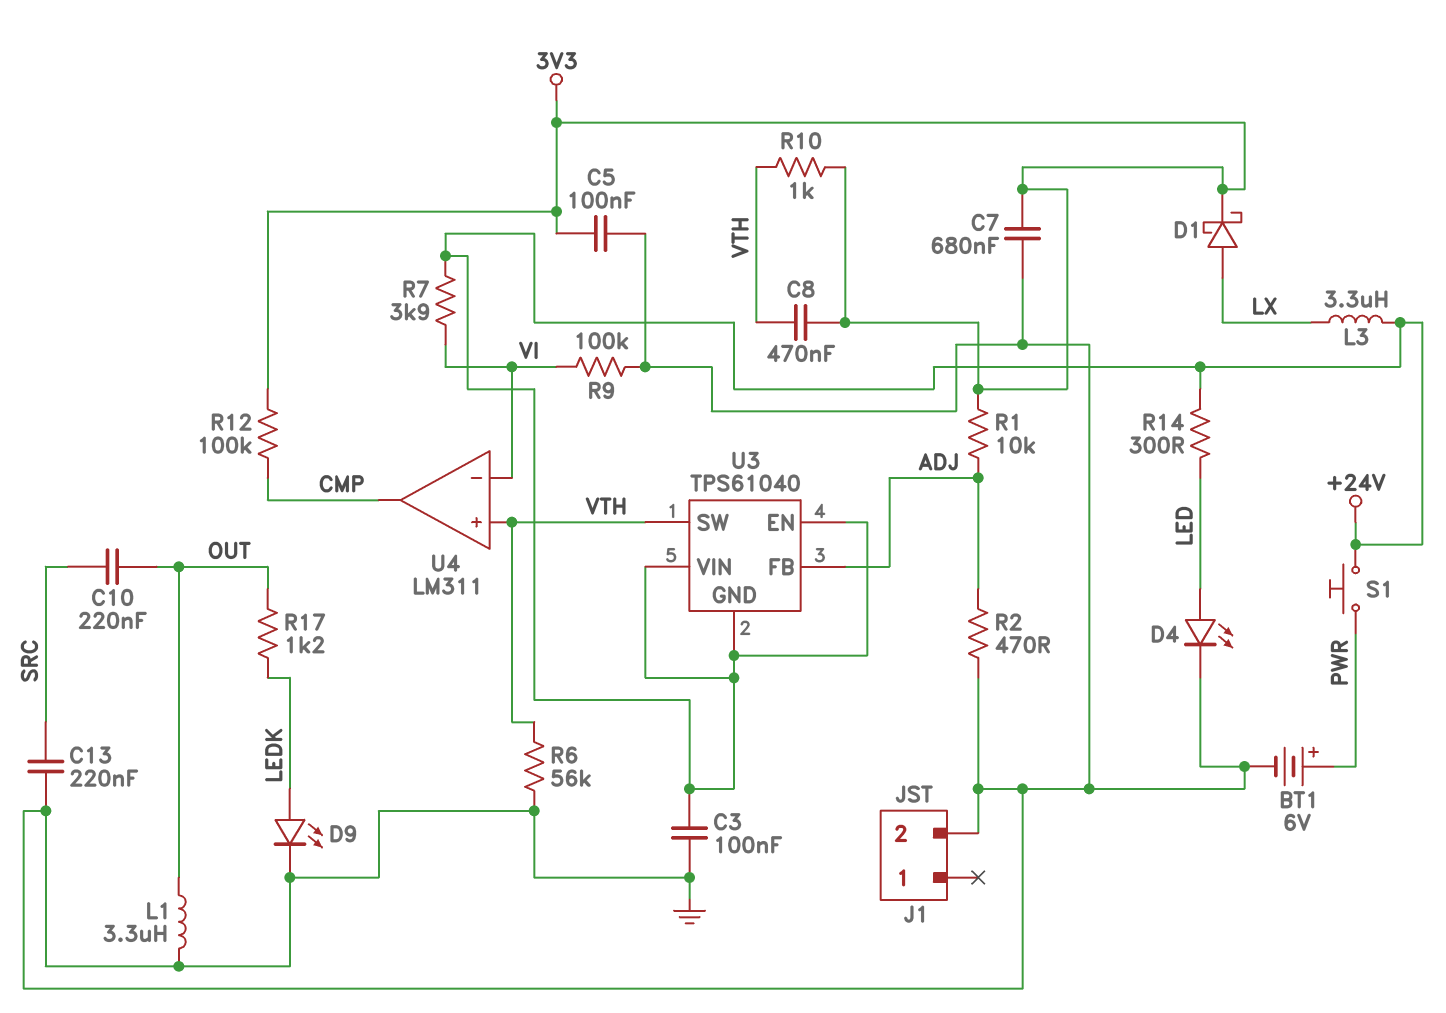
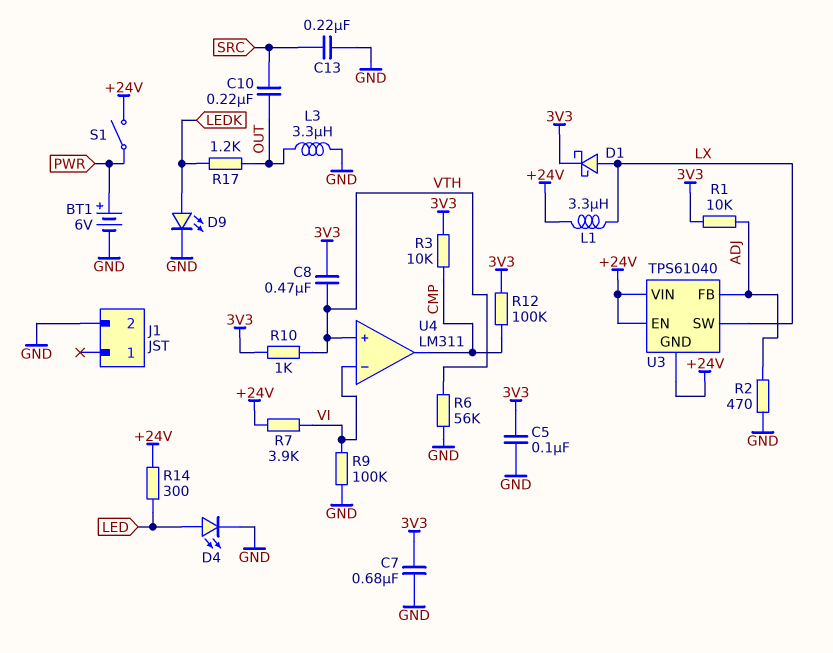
C3: 100nF (+24V, GND) -> none
L1: 3.3uH (GND, OUT) -> 3.3uH (+24V, LX)
L3: 3.3uH (+24V, LX) -> 3.3uH (GND, OUT)
R3: none -> 10k (3V3, CMP)
S1: button (+24V, PWR) -> switch (+24V, PWR)
U3 pin SW: VTH -> LX

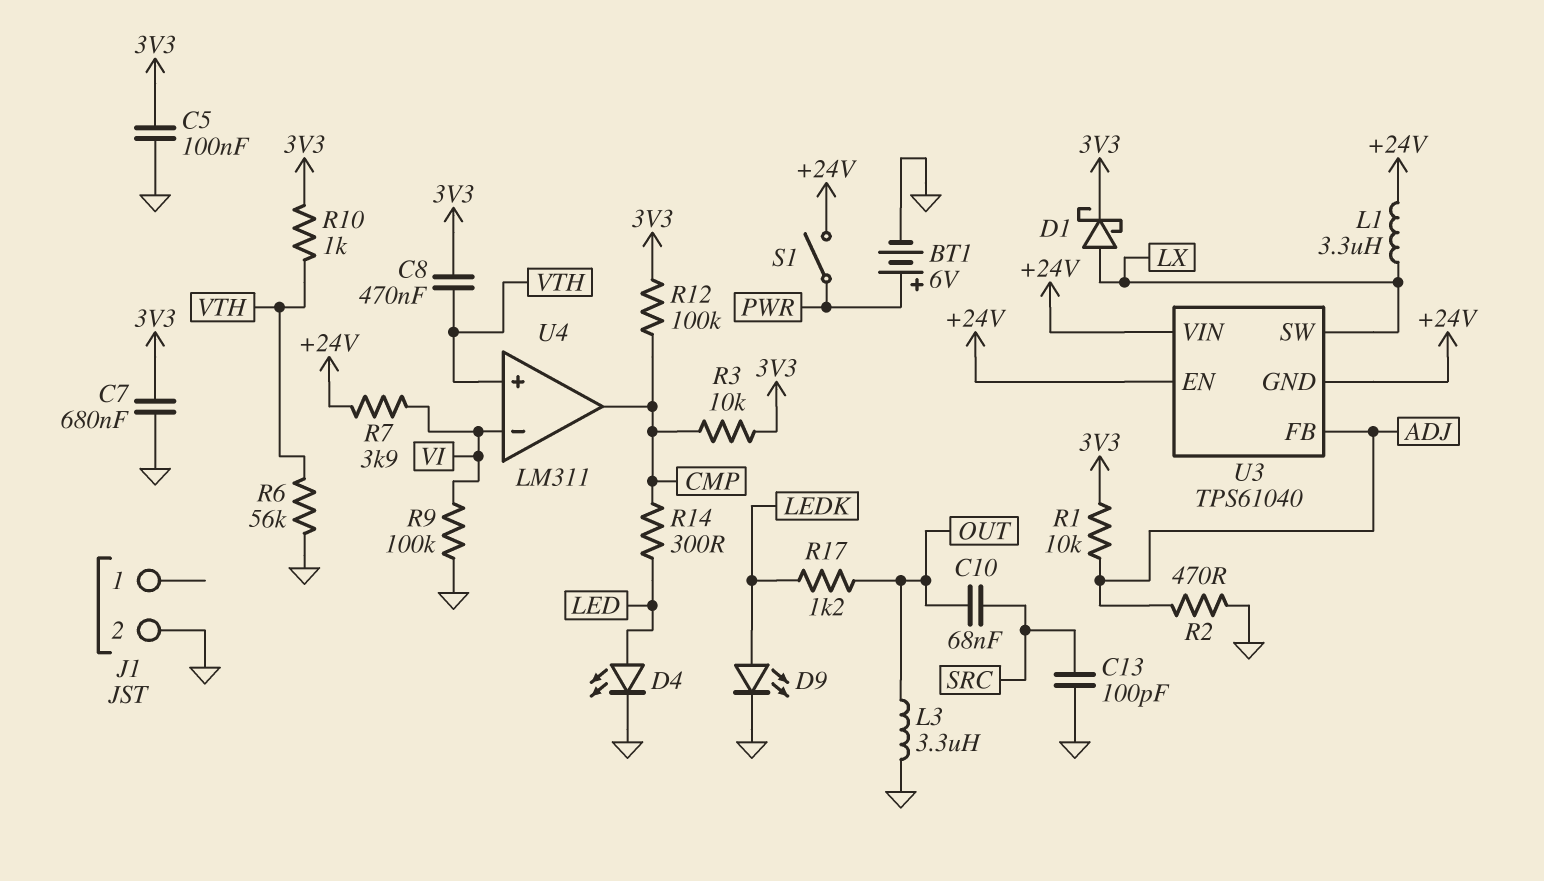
C10: 220nF (OUT, SRC) -> 68nF (OUT, SRC)
C13: 220nF (GND, SRC) -> 100pF (GND, SRC)
R14: 300 (+24V, LED) -> 300 (CMP, LED)

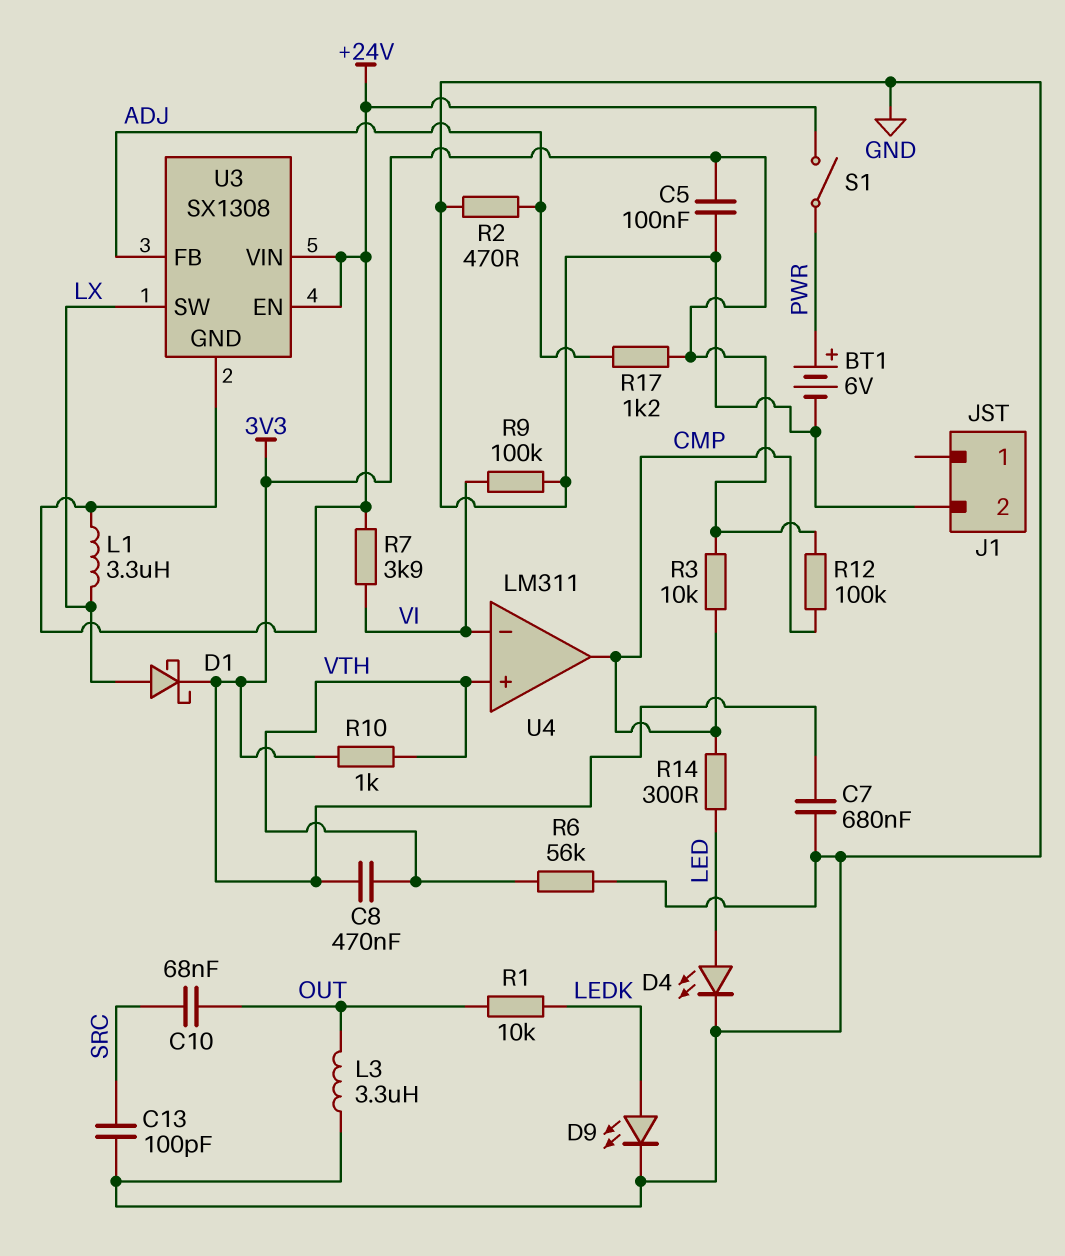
R1: 10k (3V3, ADJ) -> 10k (LEDK, OUT)
R17: 1.2k (LEDK, OUT) -> 1.2k (3V3, ADJ)
U3: TPS61040 -> SX1308

